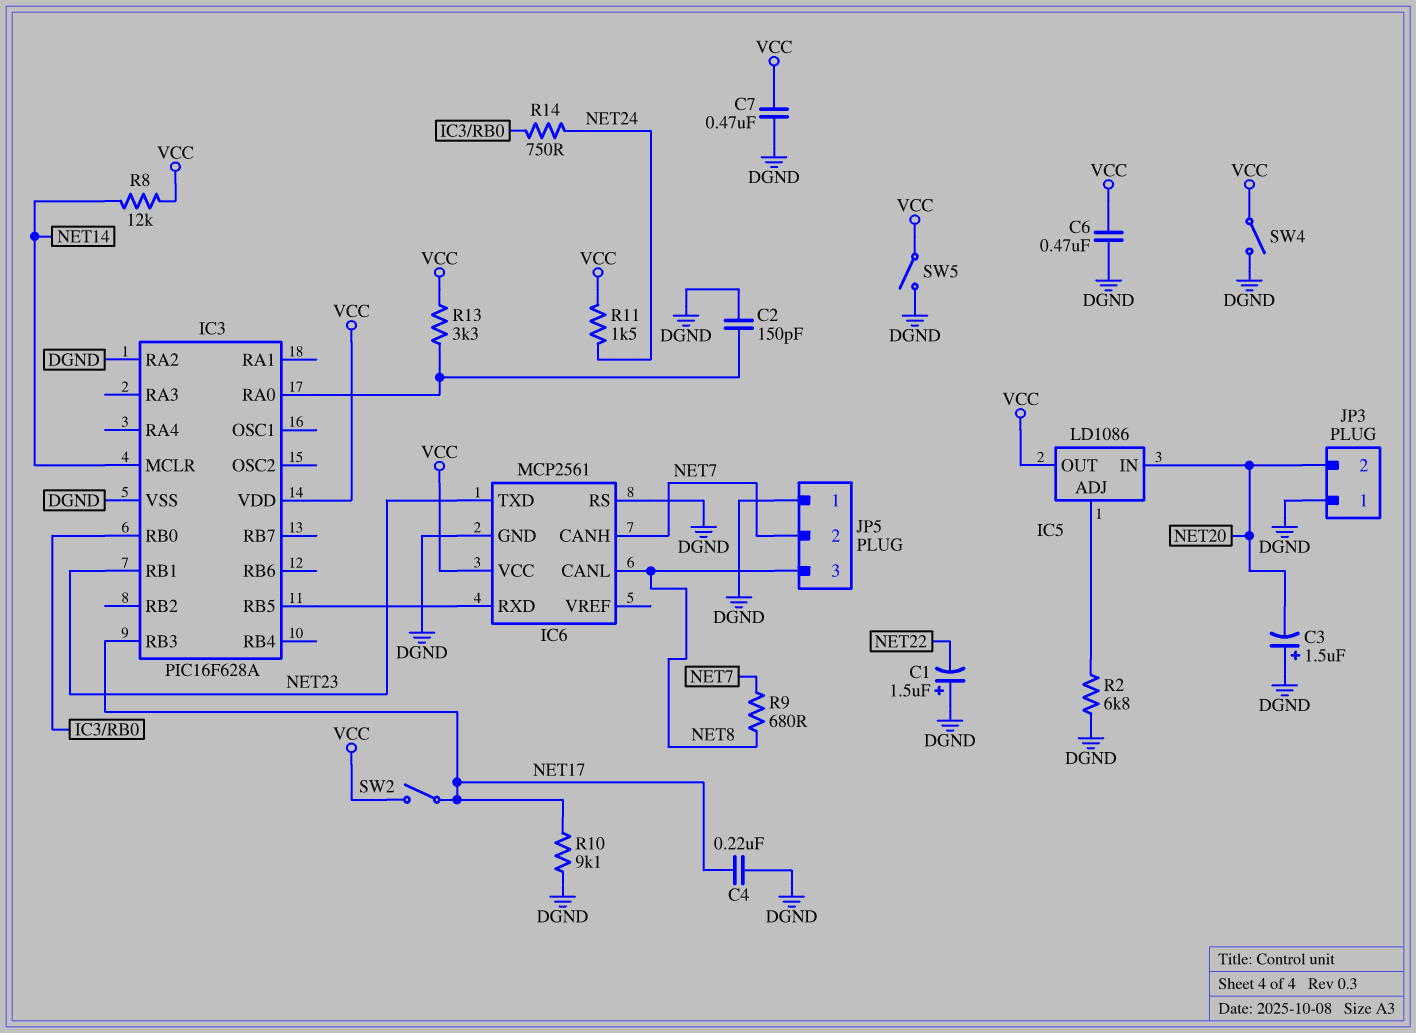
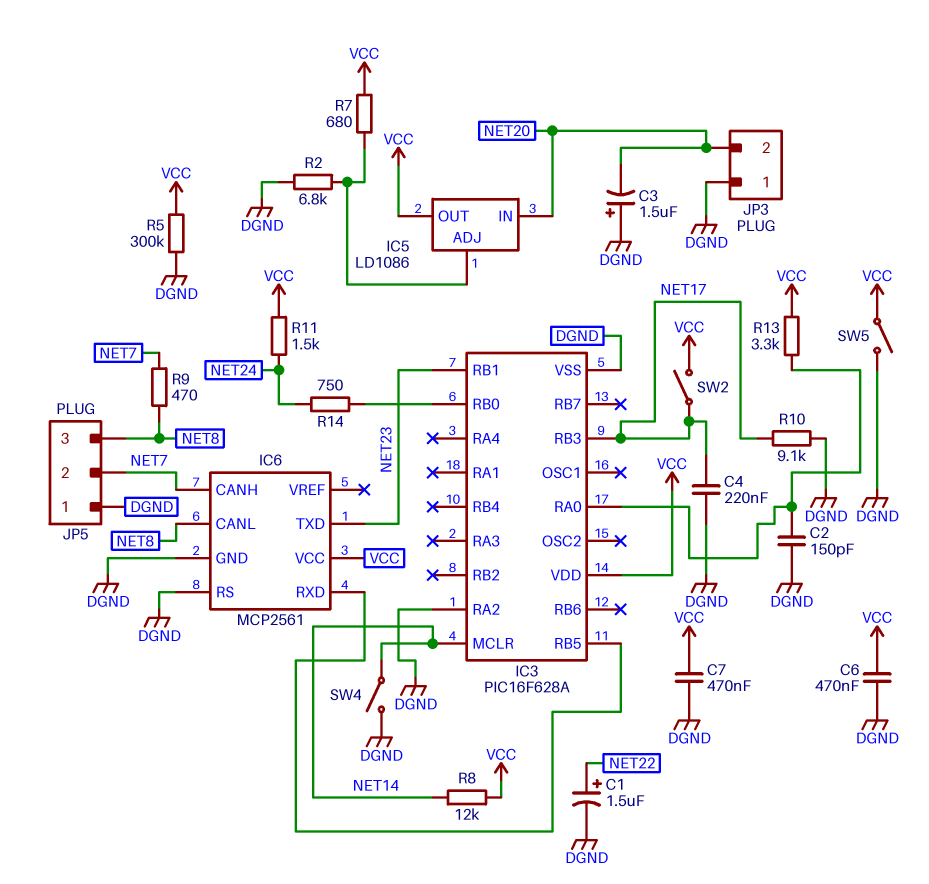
C1: 1.5uF (plus DGND, minus NET22) -> 1.5uF (plus NET22, minus DGND)
R5: none -> 300k (DGND, VCC)
R7: none -> 680 (IC5/ADJ, VCC)
R9: 680 (NET7, NET8) -> 470 (NET7, NET8)
SW4: switch (DGND, VCC) -> switch (DGND, NET14)

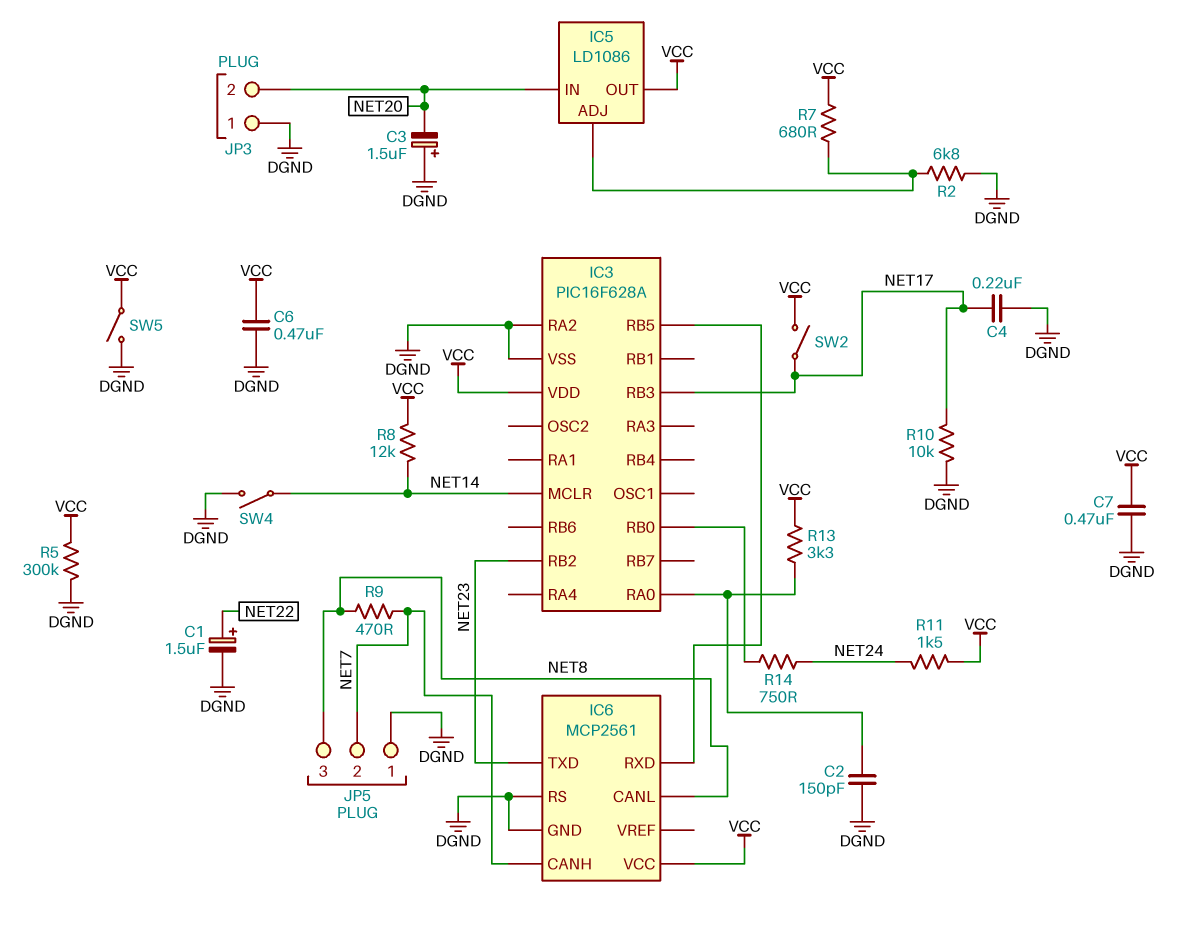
IC3 pin RB1: NET23 -> none
IC3 pin RB2: none -> NET23
R10: 9.1k (DGND, NET17) -> 10k (DGND, NET17)

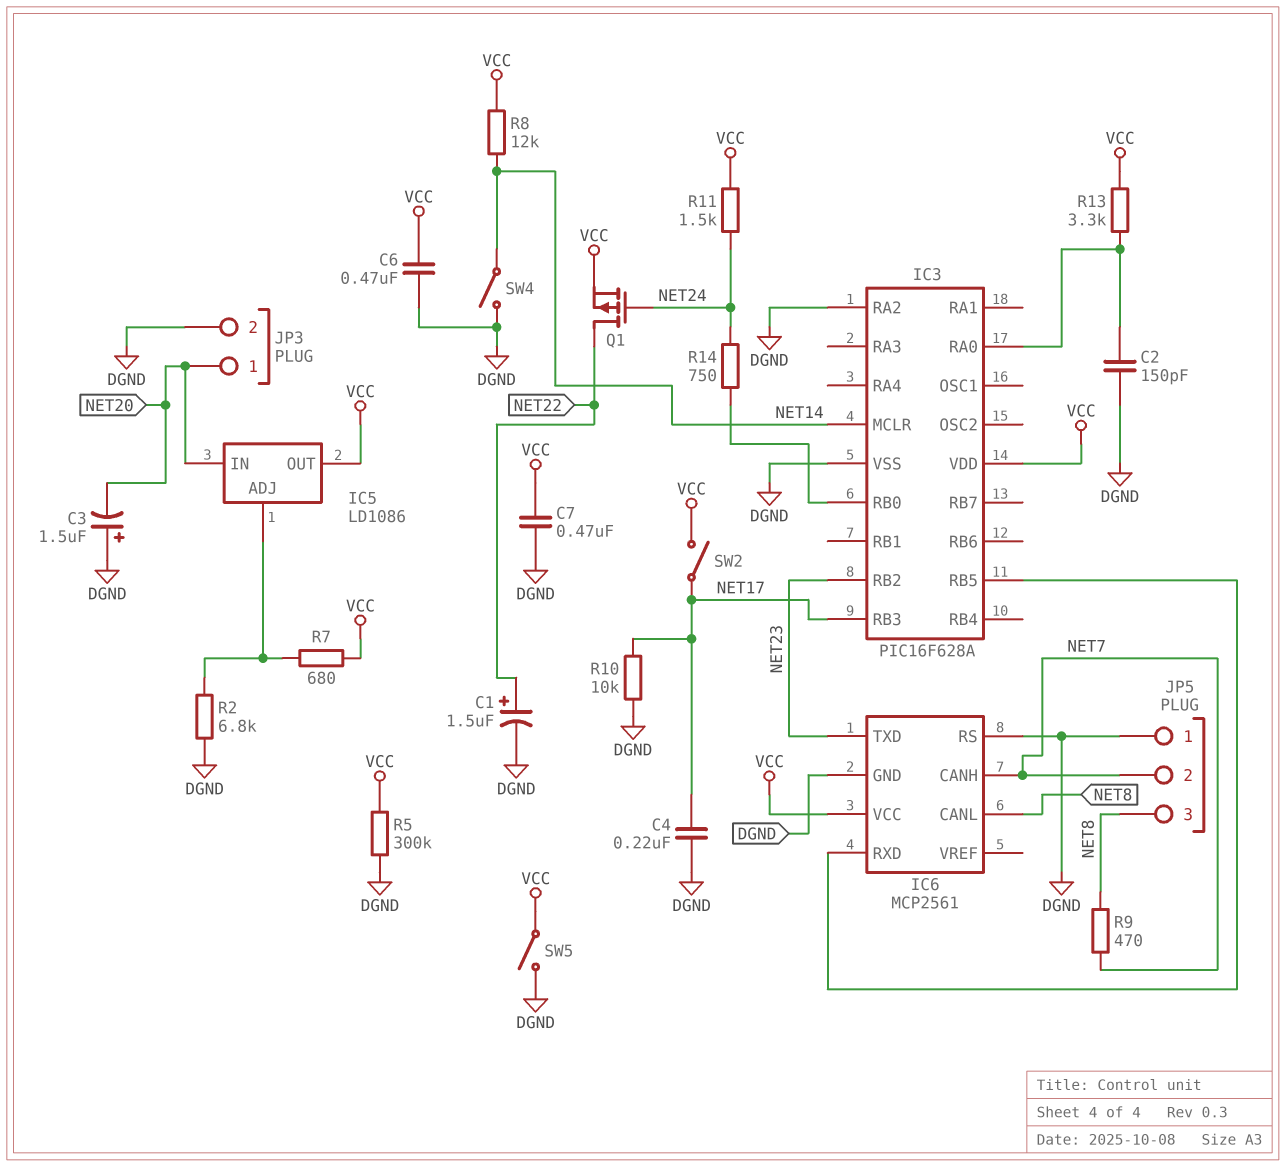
JP3 pin 1: DGND -> NET20
JP3 pin 2: NET20 -> DGND
Q1: none -> PMOS (G NET24, D NET22, S VCC)

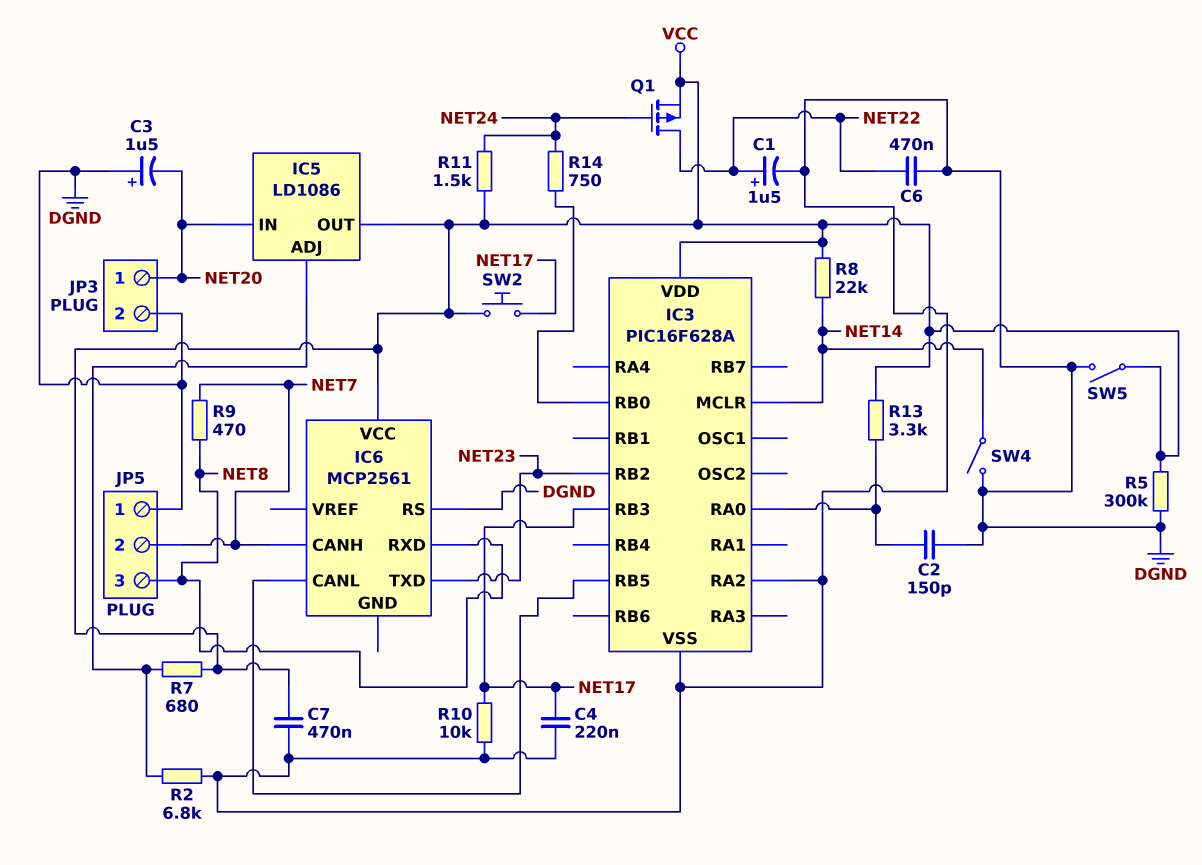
C6: 470nF (DGND, VCC) -> 470nF (DGND, NET22)
IC6 pin CANL: NET8 -> IC3/RB5
IC6 pin GND: DGND -> none
IC6 pin RXD: IC3/RB5 -> NET8
R8: 12k (NET14, VCC) -> 22k (NET14, VCC)
SW2: switch (NET17, VCC) -> button (NET17, VCC)

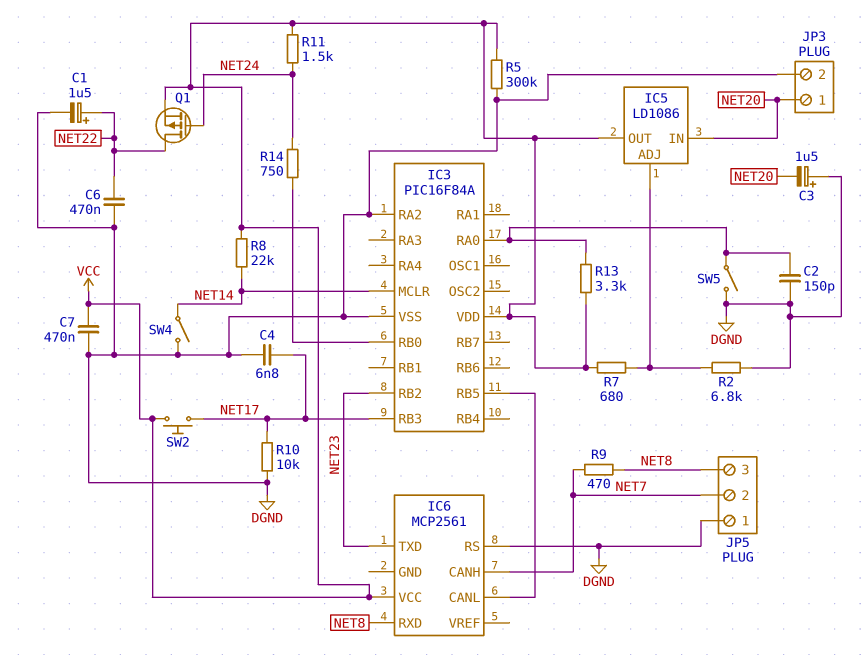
C4: 220nF (DGND, NET17) -> 6.8nF (DGND, NET17)
IC3: PIC16F628A -> PIC16F84A
SW5: switch (DGND, VCC) -> switch (DGND, IC3/RA0)

